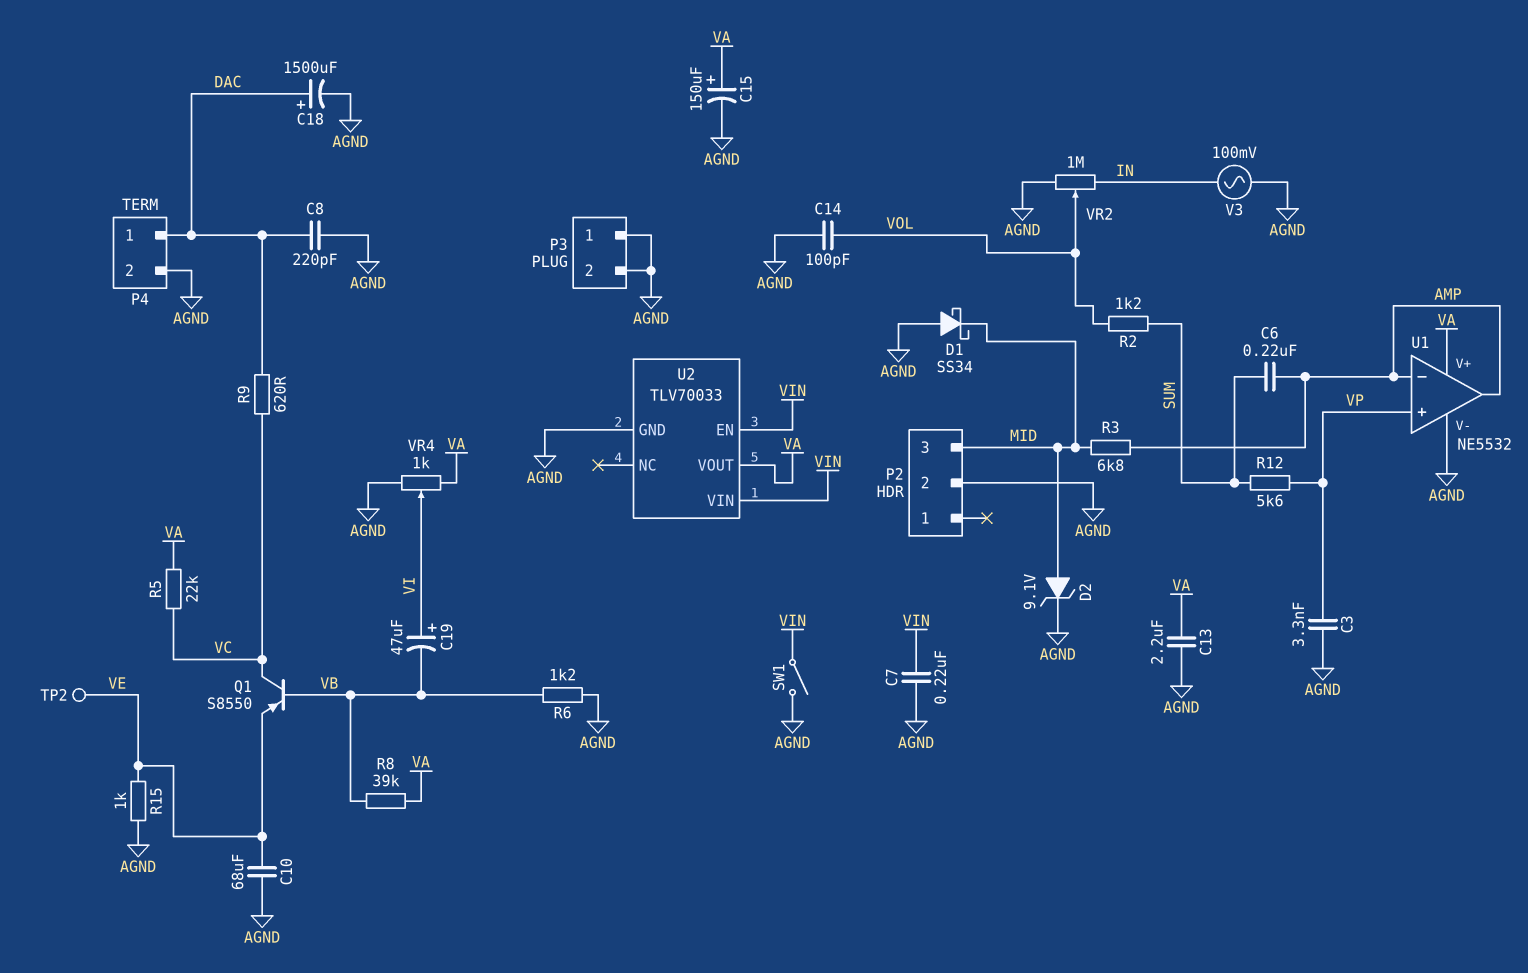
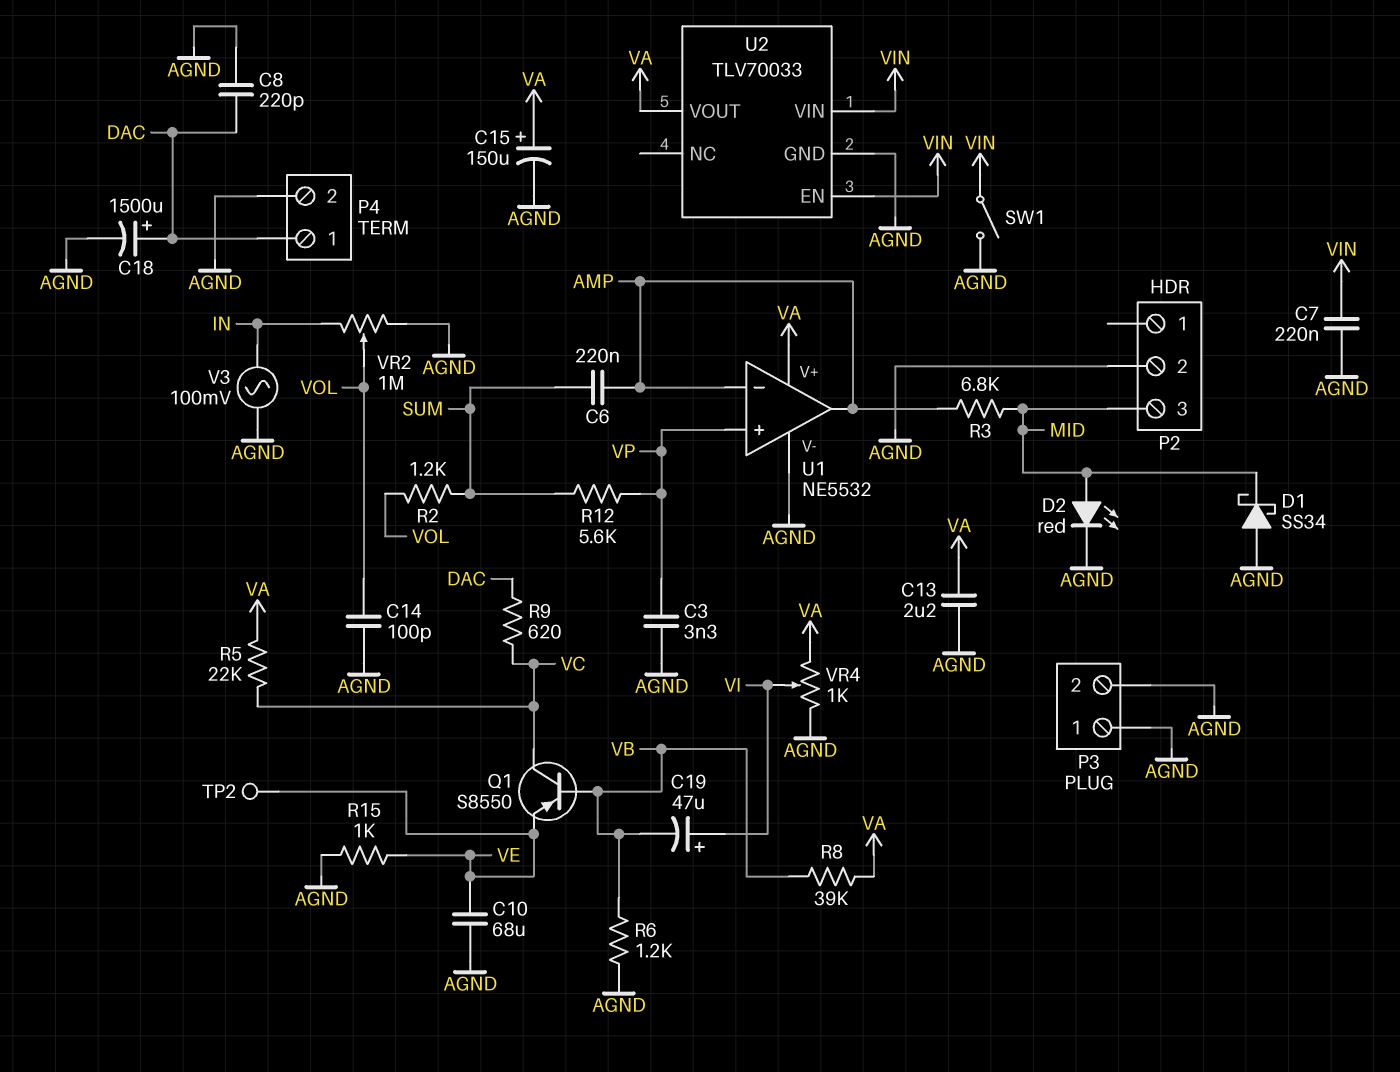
D2: zener 9.1V (A MID, K AGND) -> LED red (A MID, K AGND)

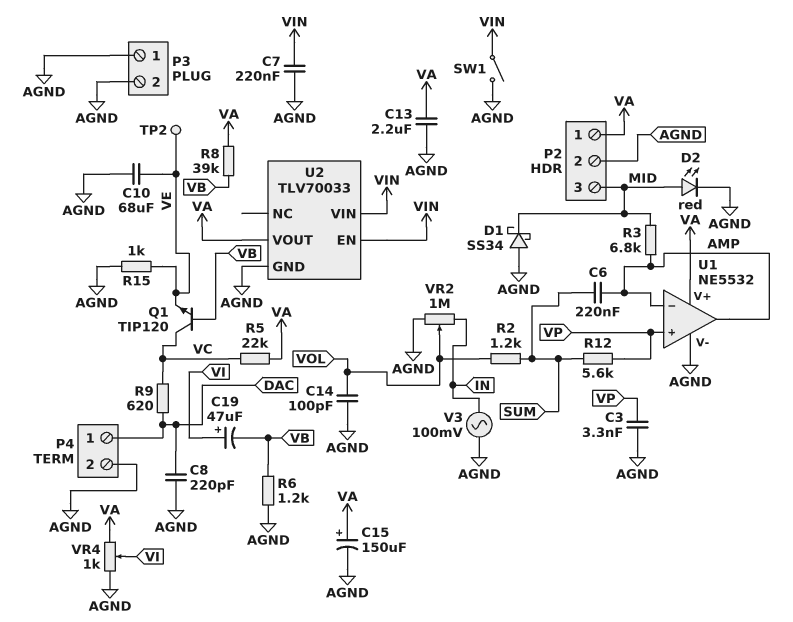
C18: 1500uF (plus DAC, minus AGND) -> none
P2 pin 1: none -> VA
Q1: PNP S8550 (B VB, C VC, E VE) -> NPN TIP120 (B VB, C VC, E VE)

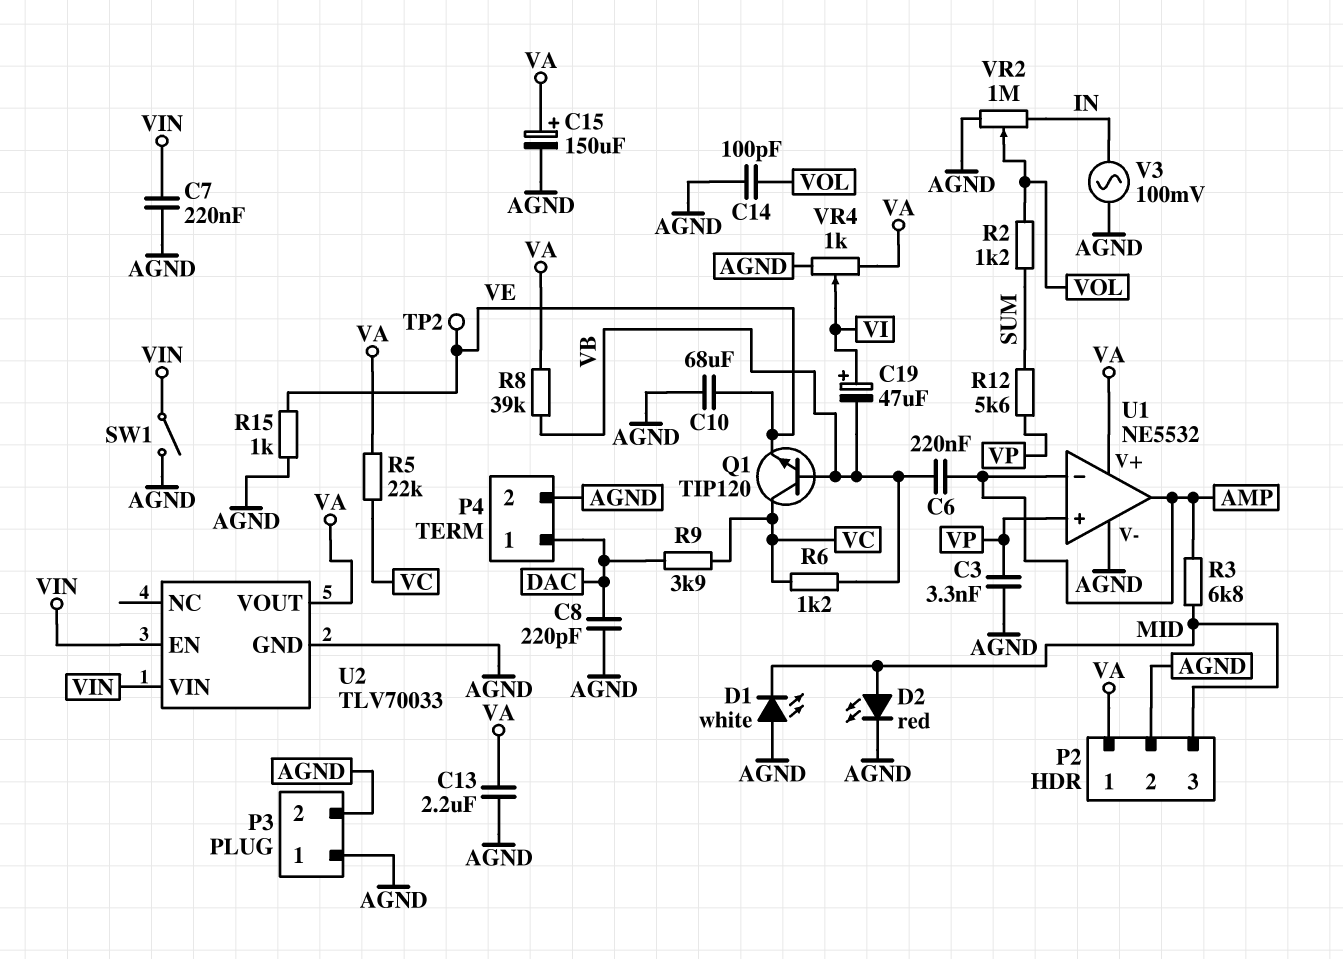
C6: 220nF (AMP, SUM) -> 220nF (AMP, VB)
D1: schottky SS34 (A AGND, K MID) -> LED white (A AGND, K MID)
R6: 1.2k (AGND, VB) -> 1.2k (VB, VC)
R9: 620 (DAC, VC) -> 3.9k (DAC, VC)

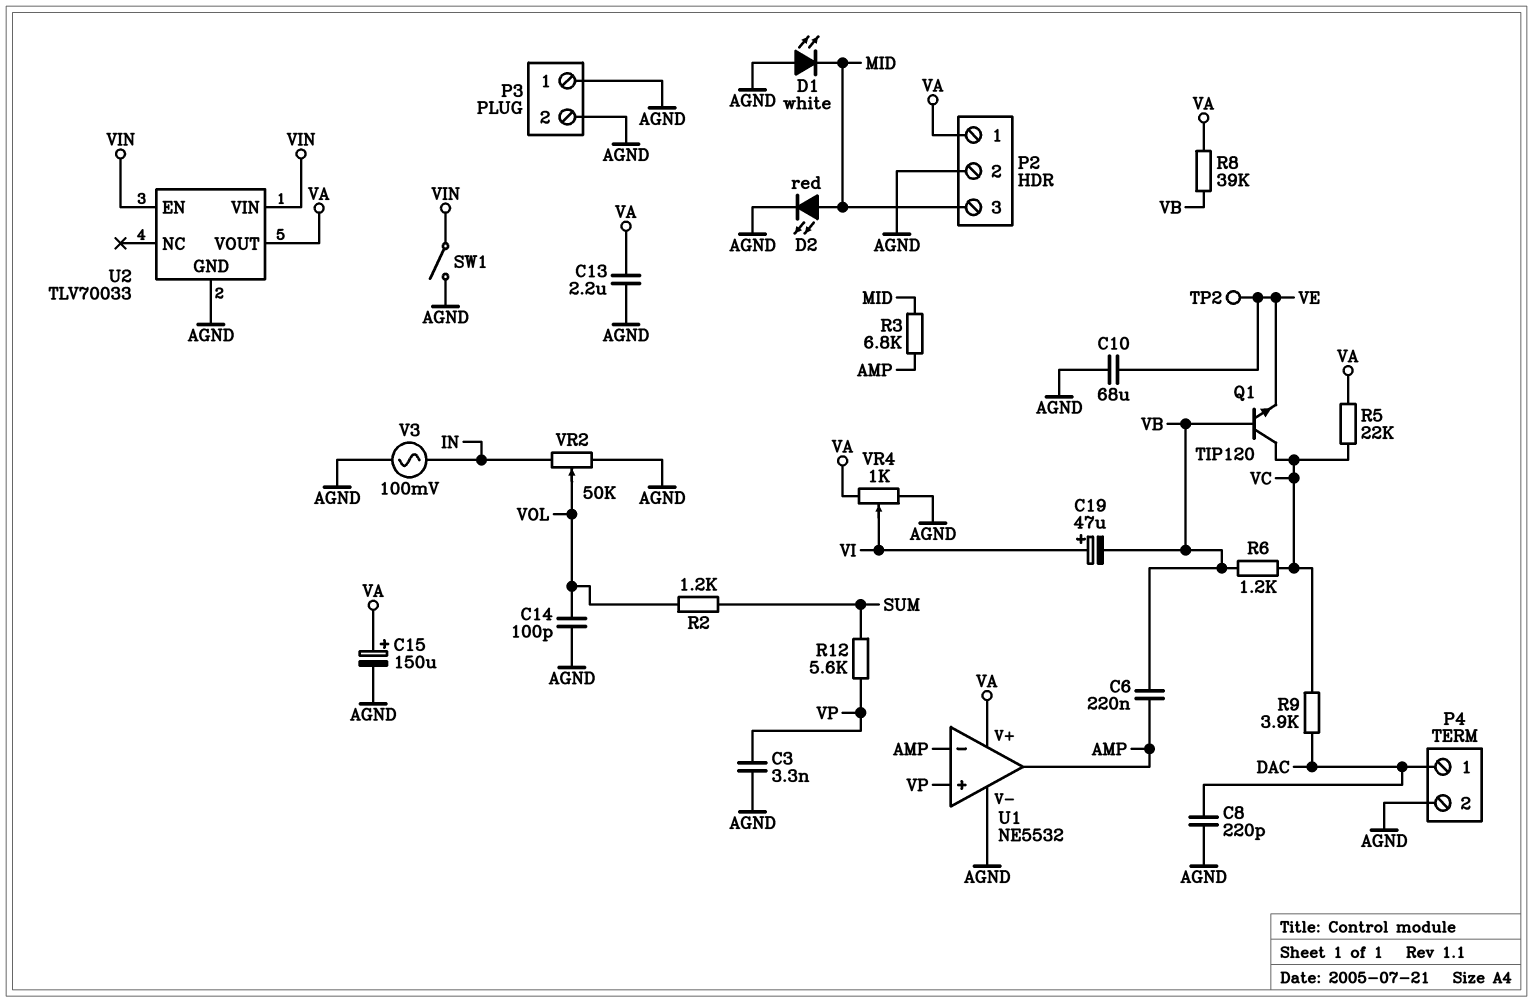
C7: 220nF (AGND, VIN) -> none
R15: 1k (AGND, VE) -> none
VR2: 1M (AGND, IN, wiper VOL) -> 50k (AGND, IN, wiper VOL)

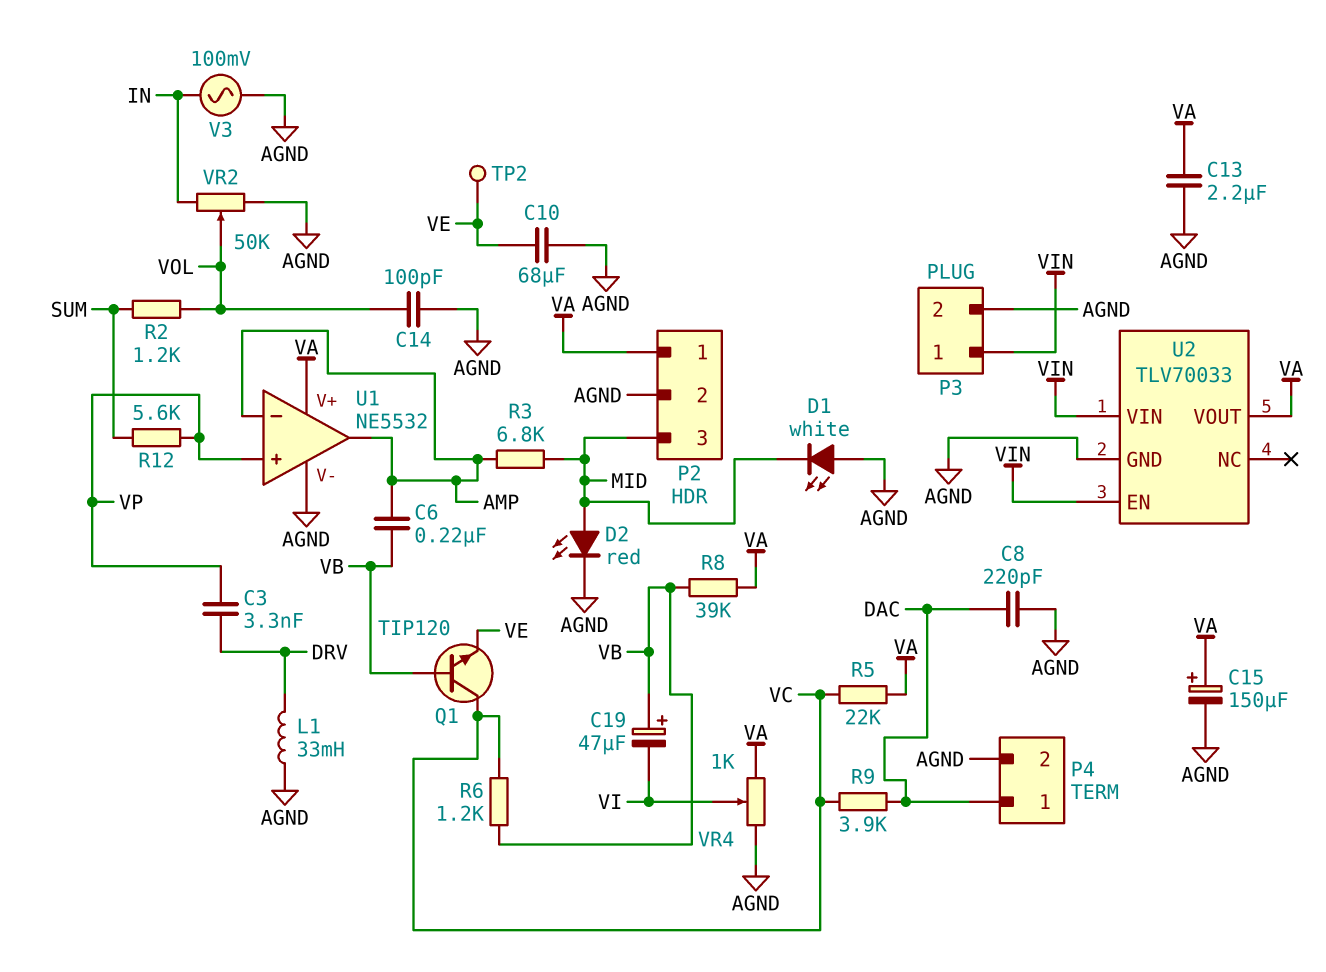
C3: 3.3nF (AGND, VP) -> 3.3nF (DRV, VP)
C19: 47uF (plus VI, minus VB) -> 47uF (plus VB, minus VI)
L1: none -> 33mH (AGND, DRV)
P3 pin 1: AGND -> VIN
SW1: switch (AGND, VIN) -> none

